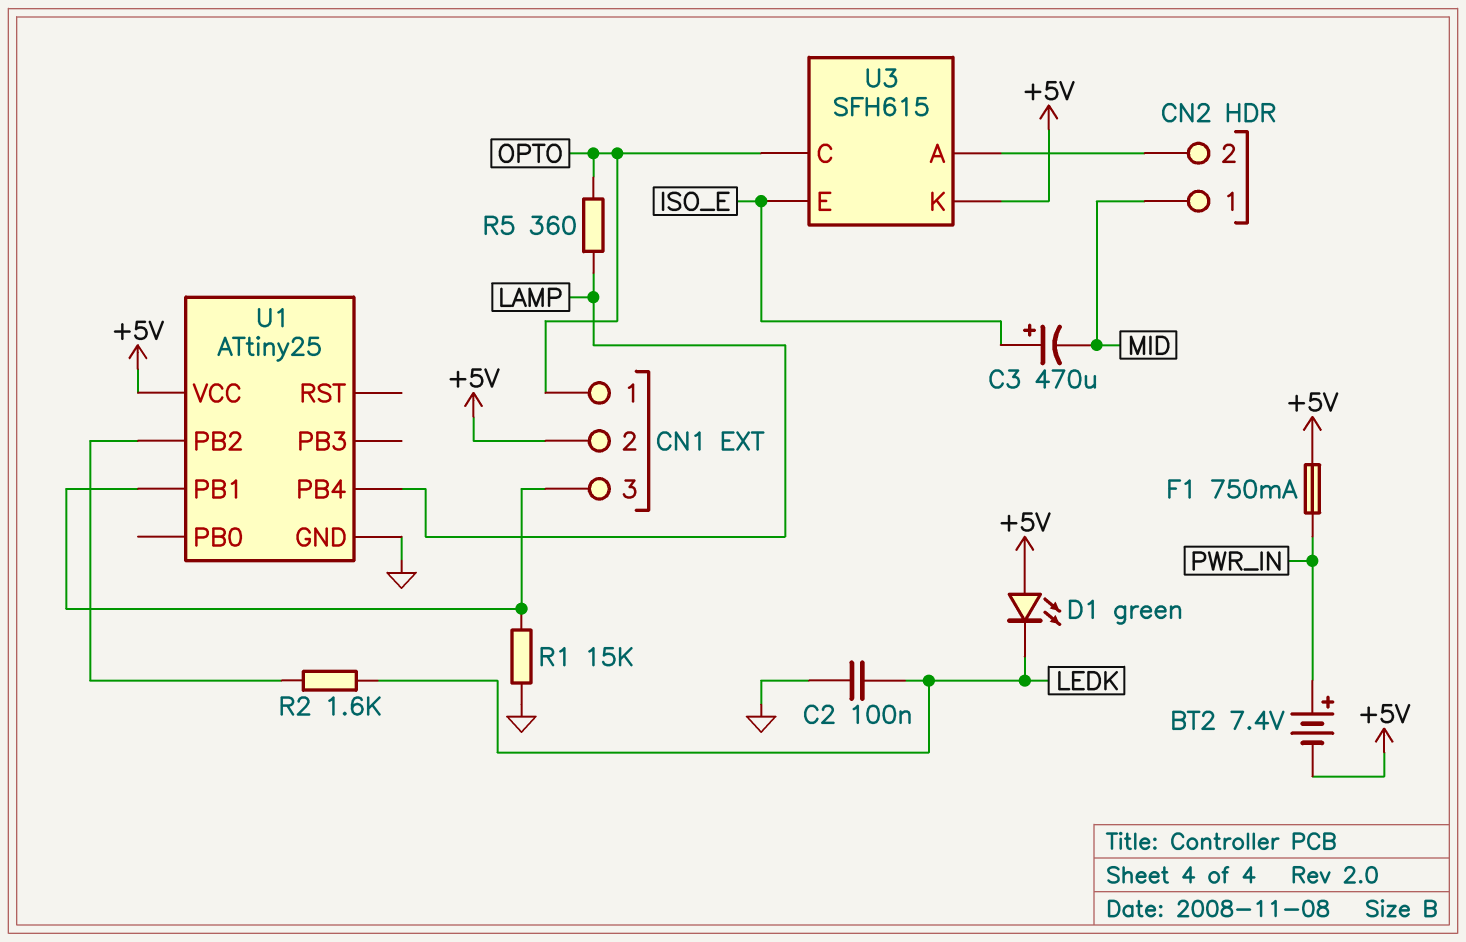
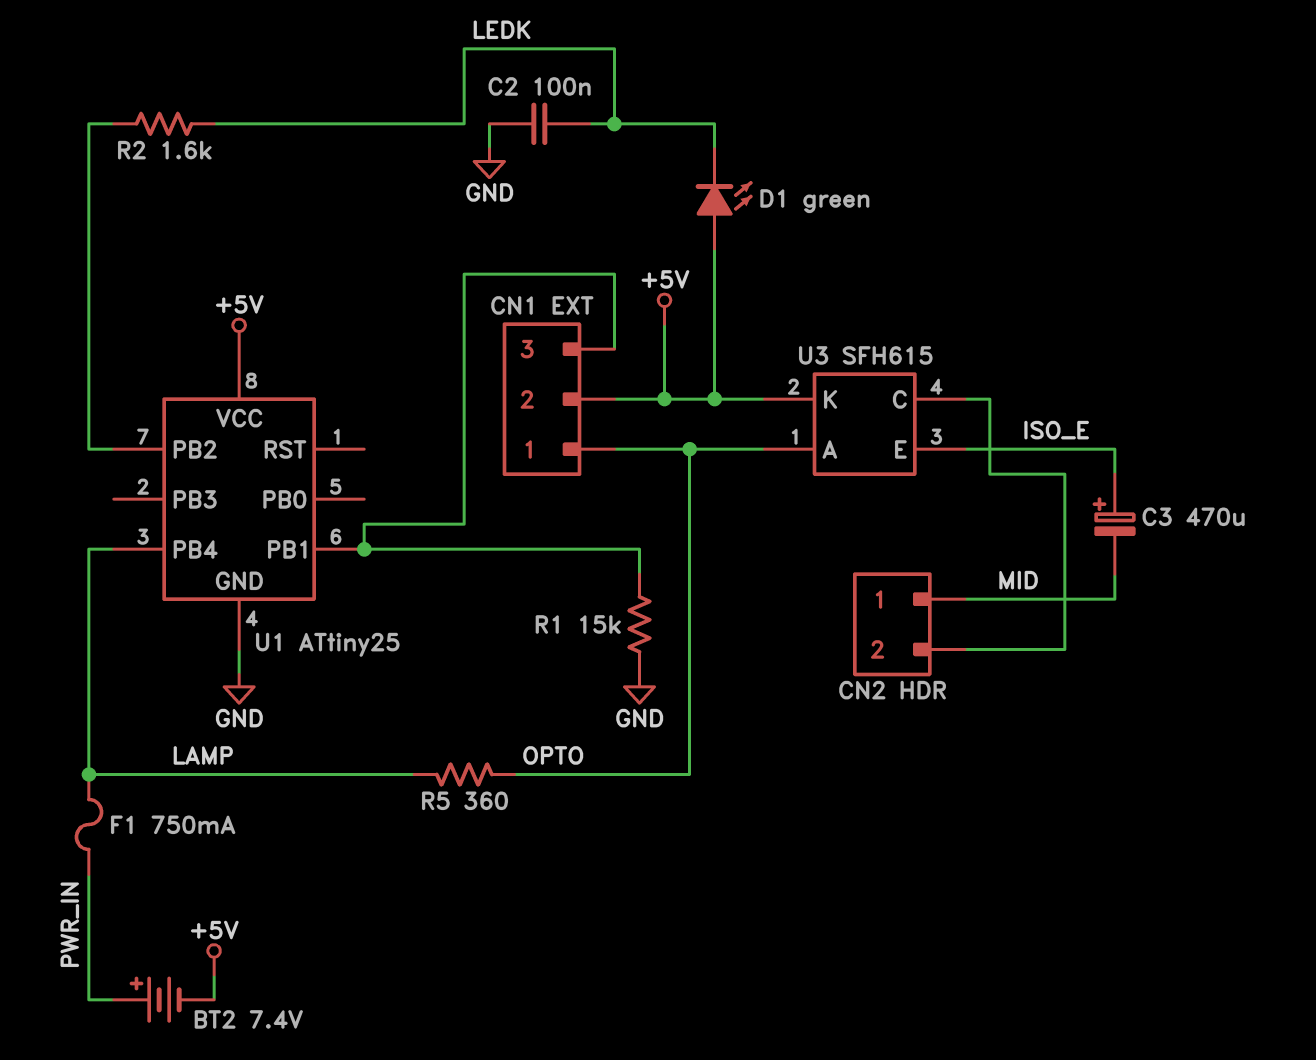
F1: 750mA (+5V, PWR_IN) -> 750mA (LAMP, PWR_IN)
U3 pin A: CN2/2 -> OPTO
U3 pin C: OPTO -> CN2/2

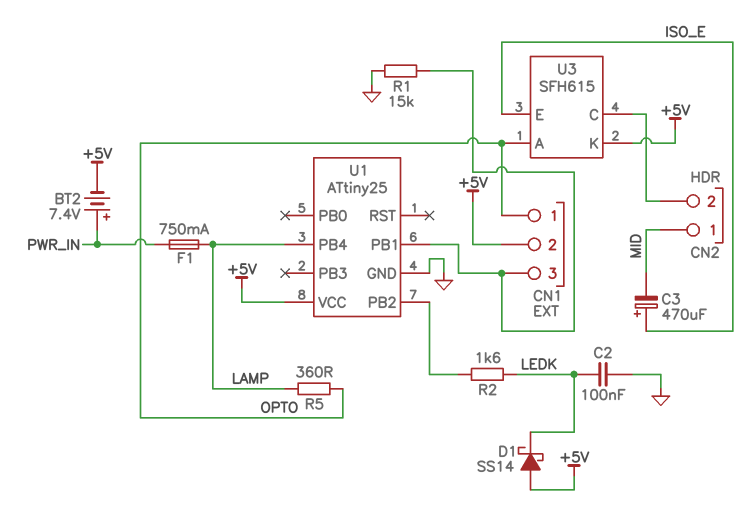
D1: LED green (A +5V, K LEDK) -> schottky SS14 (A +5V, K LEDK)

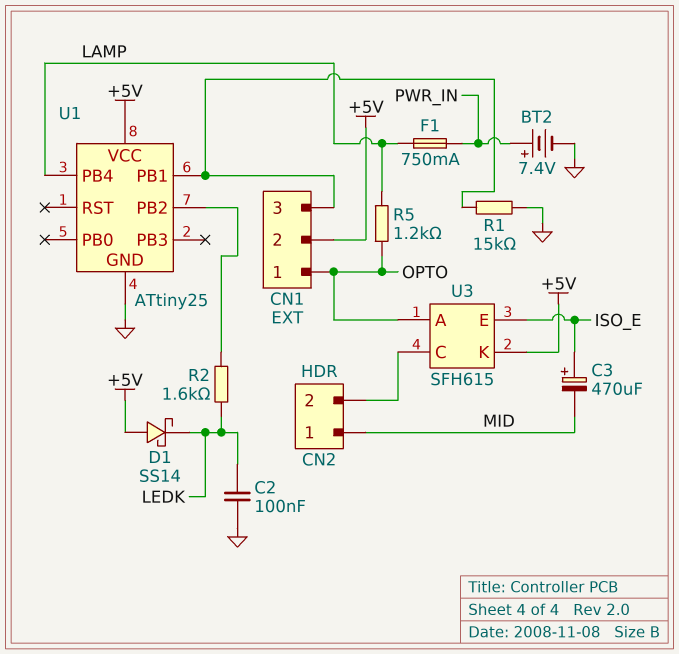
BT2: 7.4V (plus PWR_IN, minus +5V) -> 7.4V (plus PWR_IN, minus GND)
R5: 360 (LAMP, OPTO) -> 1.2k (LAMP, OPTO)

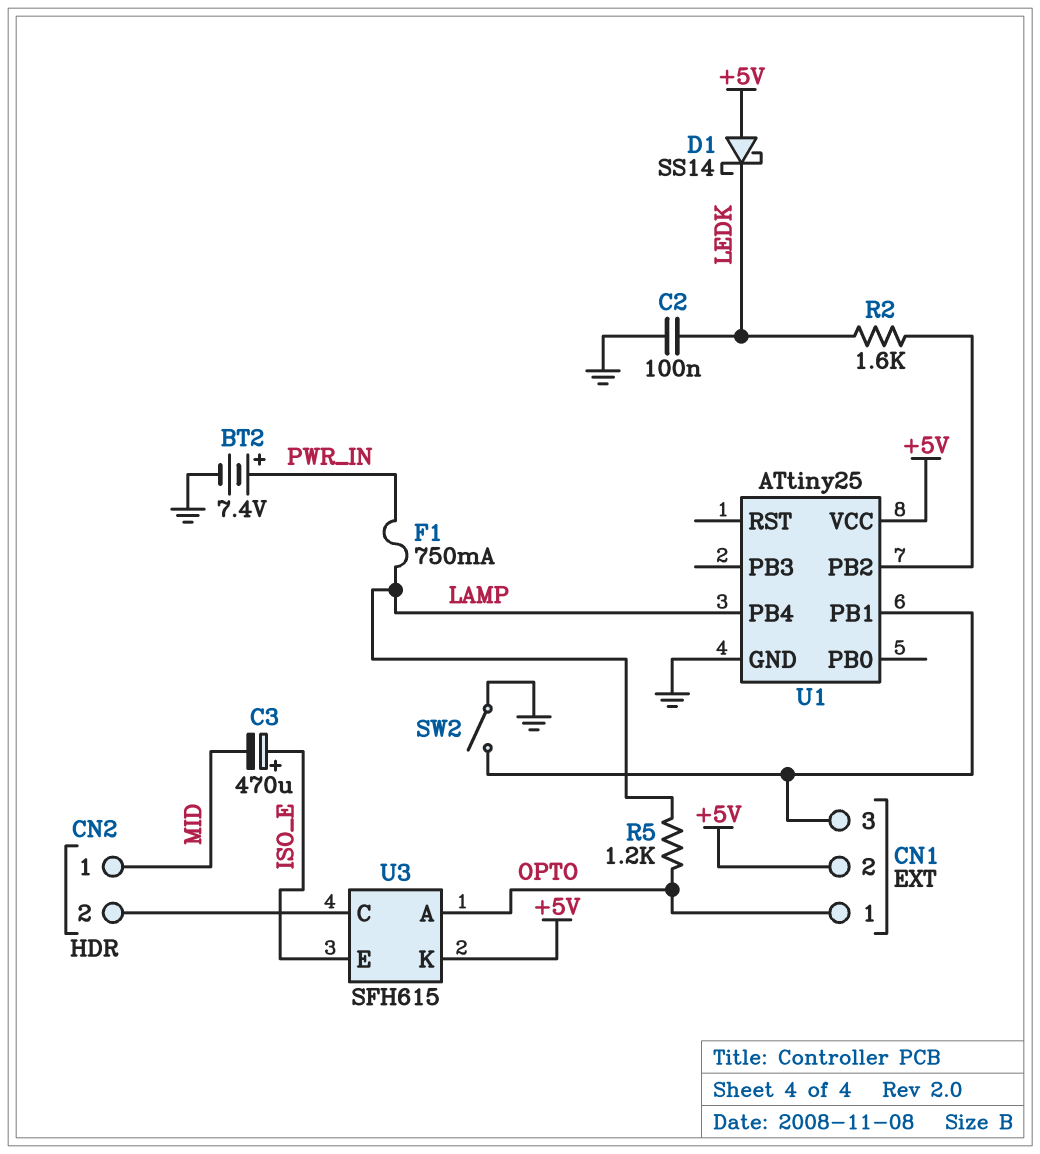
R1: 15k (CN1/3, GND) -> none
SW2: none -> switch (CN1/3, GND)

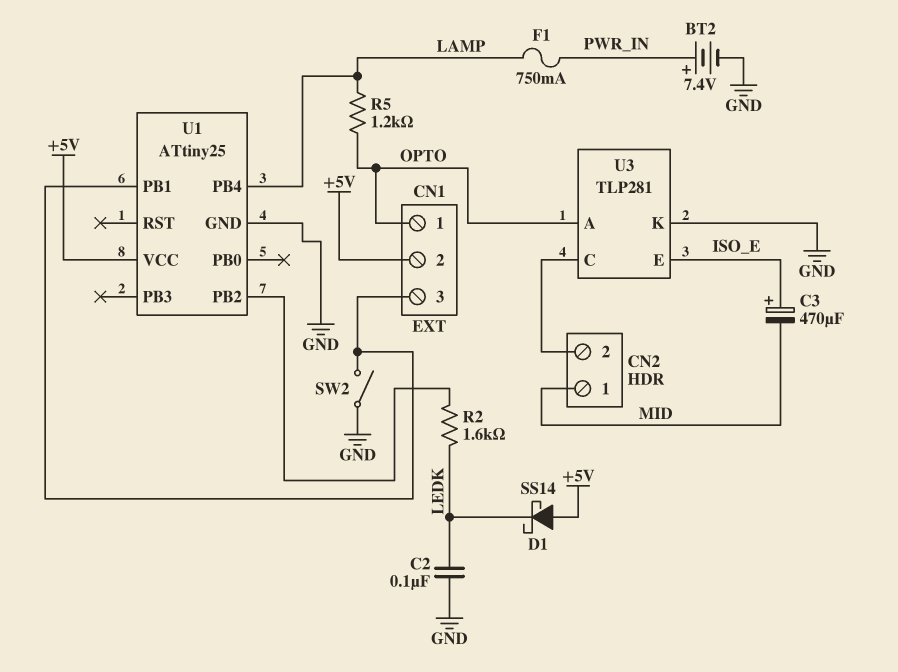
U3: SFH615 -> TLP281
U3 pin K: +5V -> GND

